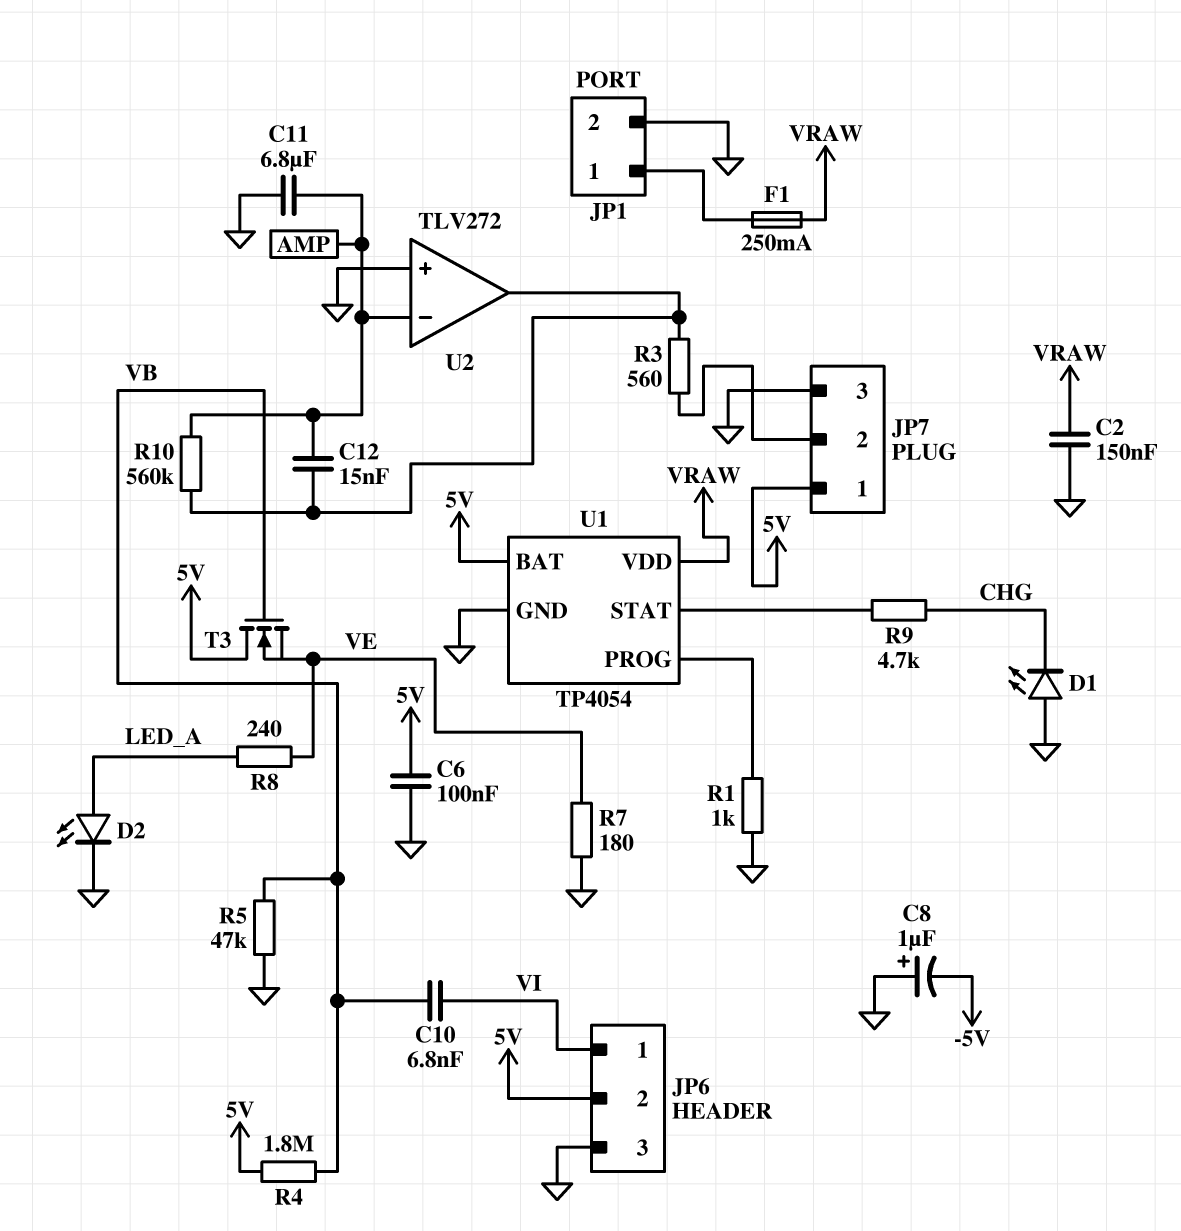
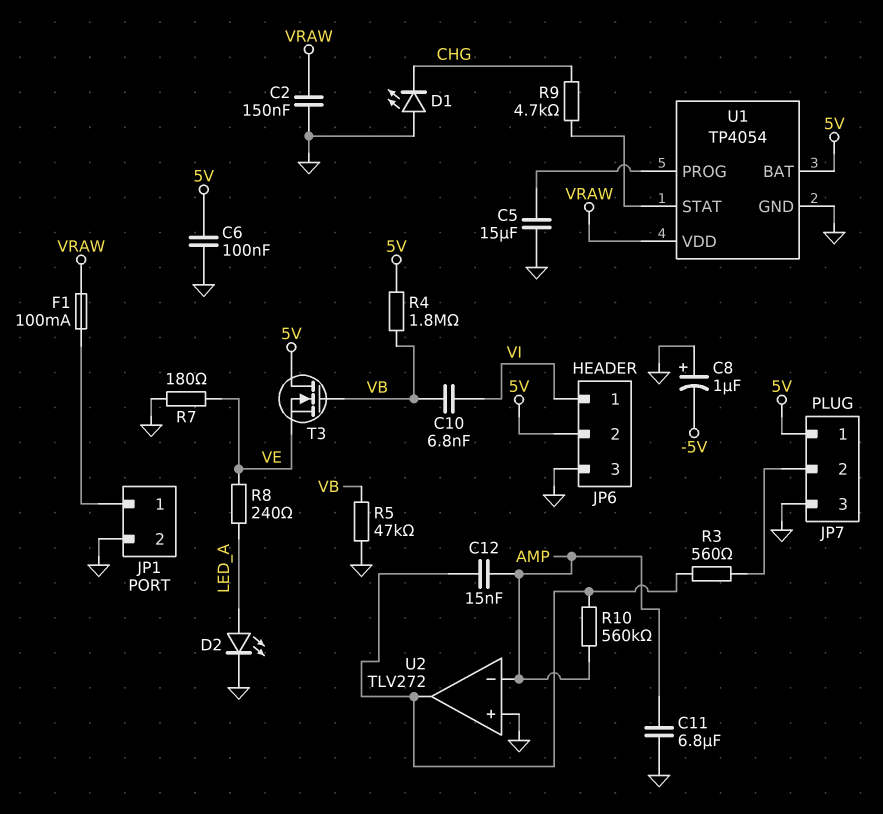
C5: none -> 15uF (GND, U1/PROG)
F1: 250mA (JP1/1, VRAW) -> 100mA (JP1/1, VRAW)
R1: 1k (GND, U1/PROG) -> none

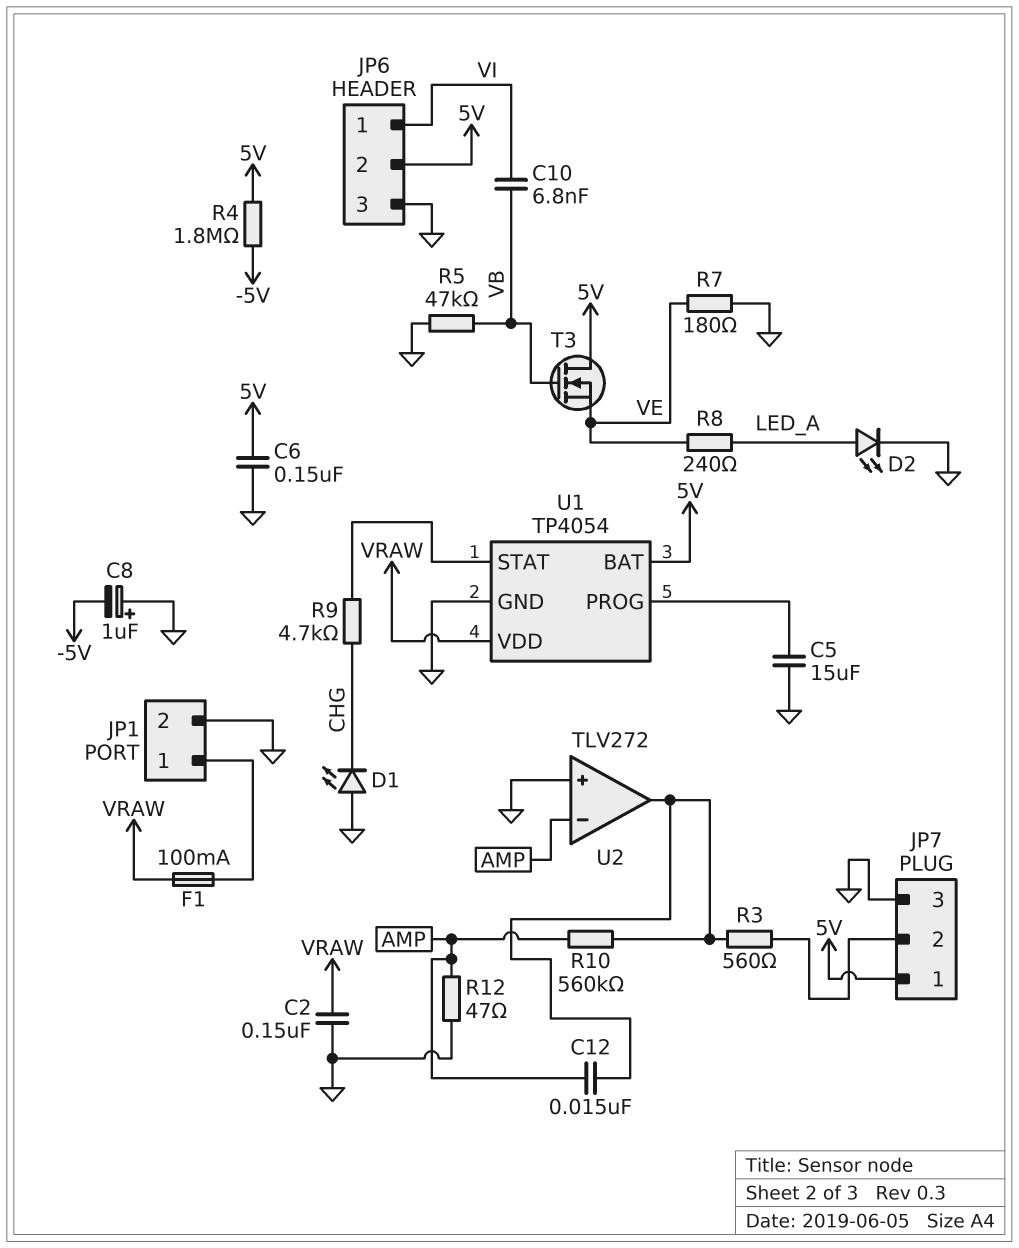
C6: 100nF (5V, GND) -> 150nF (5V, GND)
C11: 6.8uF (AMP, GND) -> none
R4: 1.8M (5V, VB) -> 1.8M (-5V, 5V)
R12: none -> 47 (AMP, GND)

